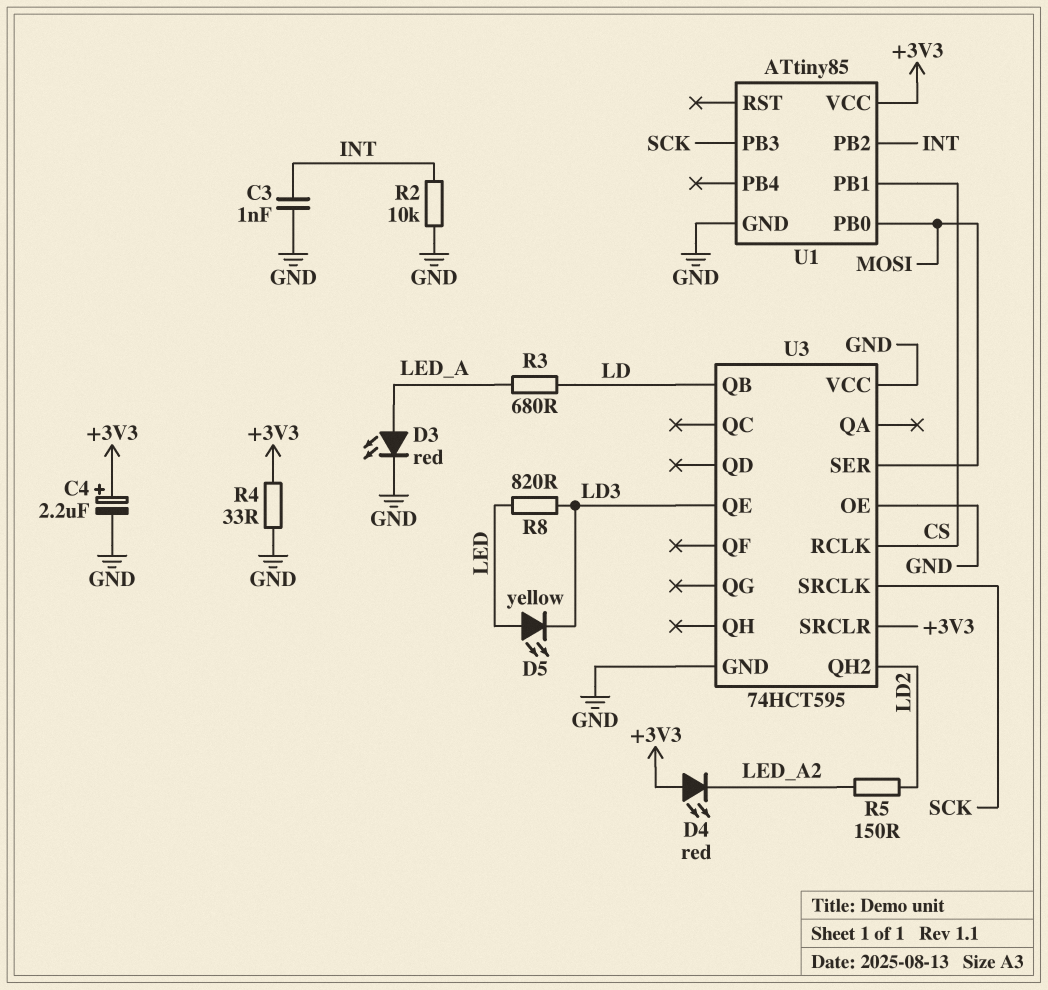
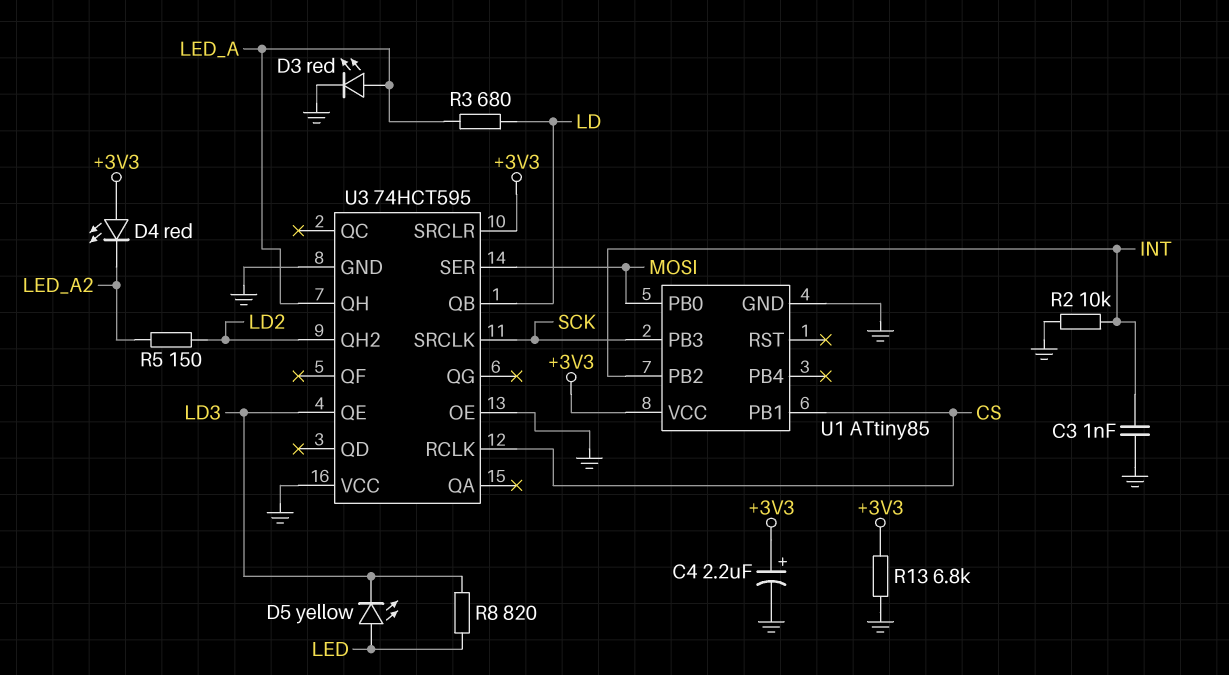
R4: 33 (+3V3, GND) -> none
R13: none -> 6.8k (+3V3, GND)
U3 pin QH: none -> LED_A

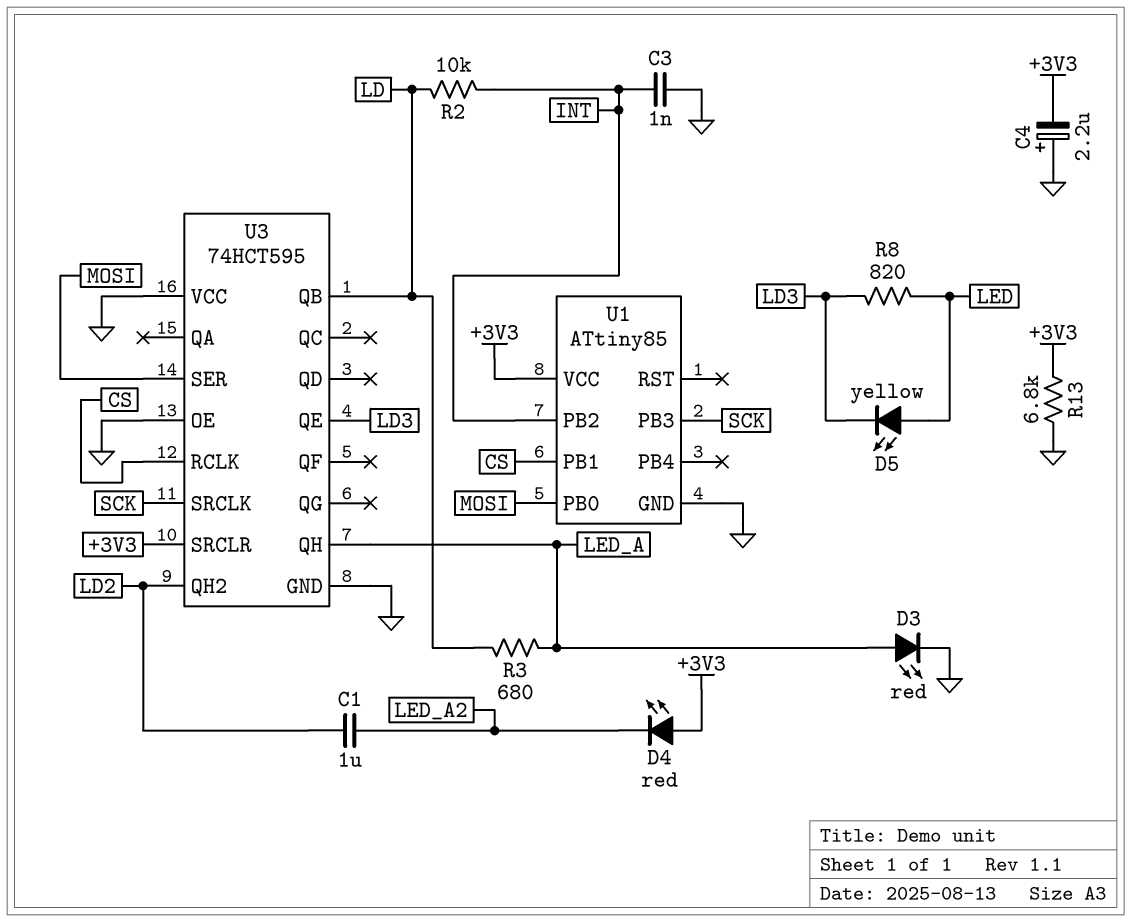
C1: none -> 1uF (LD2, LED_A2)
C4: 2.2uF (plus +3V3, minus GND) -> 2.2uF (plus GND, minus +3V3)
R2: 10k (GND, INT) -> 10k (INT, LD)
R5: 150 (LD2, LED_A2) -> none

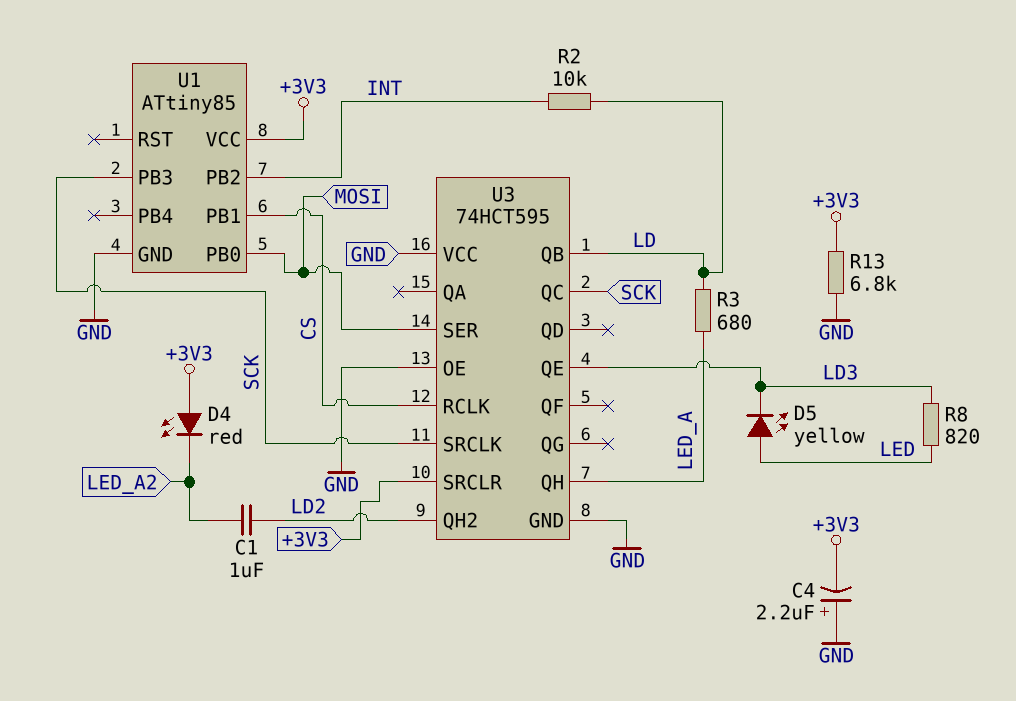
C3: 1nF (GND, INT) -> none
D3: LED red (A LED_A, K GND) -> none
U3 pin QC: none -> SCK

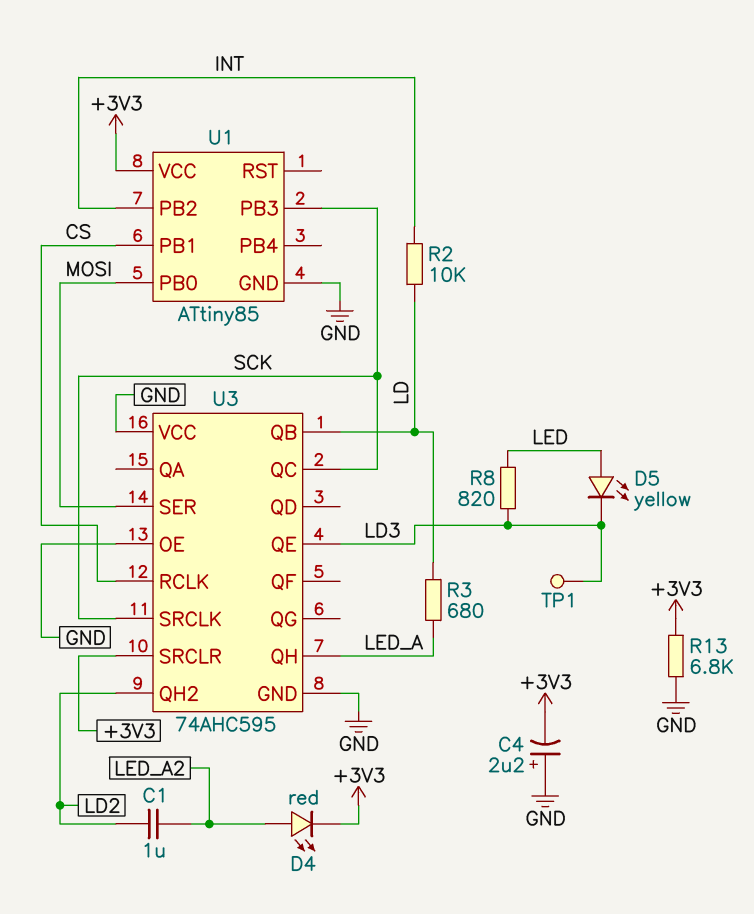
D4: LED red (A +3V3, K LED_A2) -> LED red (A LED_A2, K +3V3)
TP1: none -> test point (LD3)
U3: 74HCT595 -> 74AHC595

